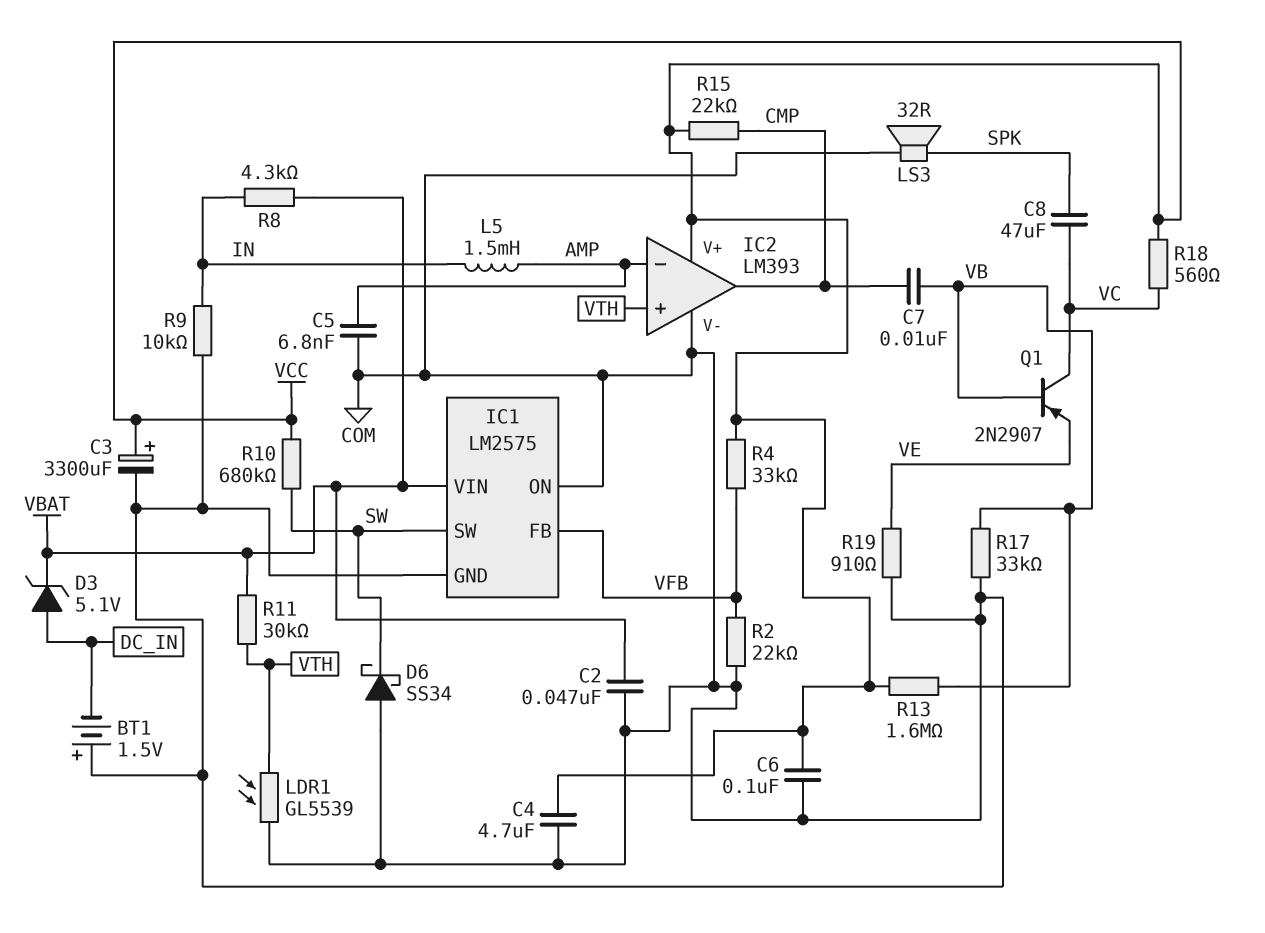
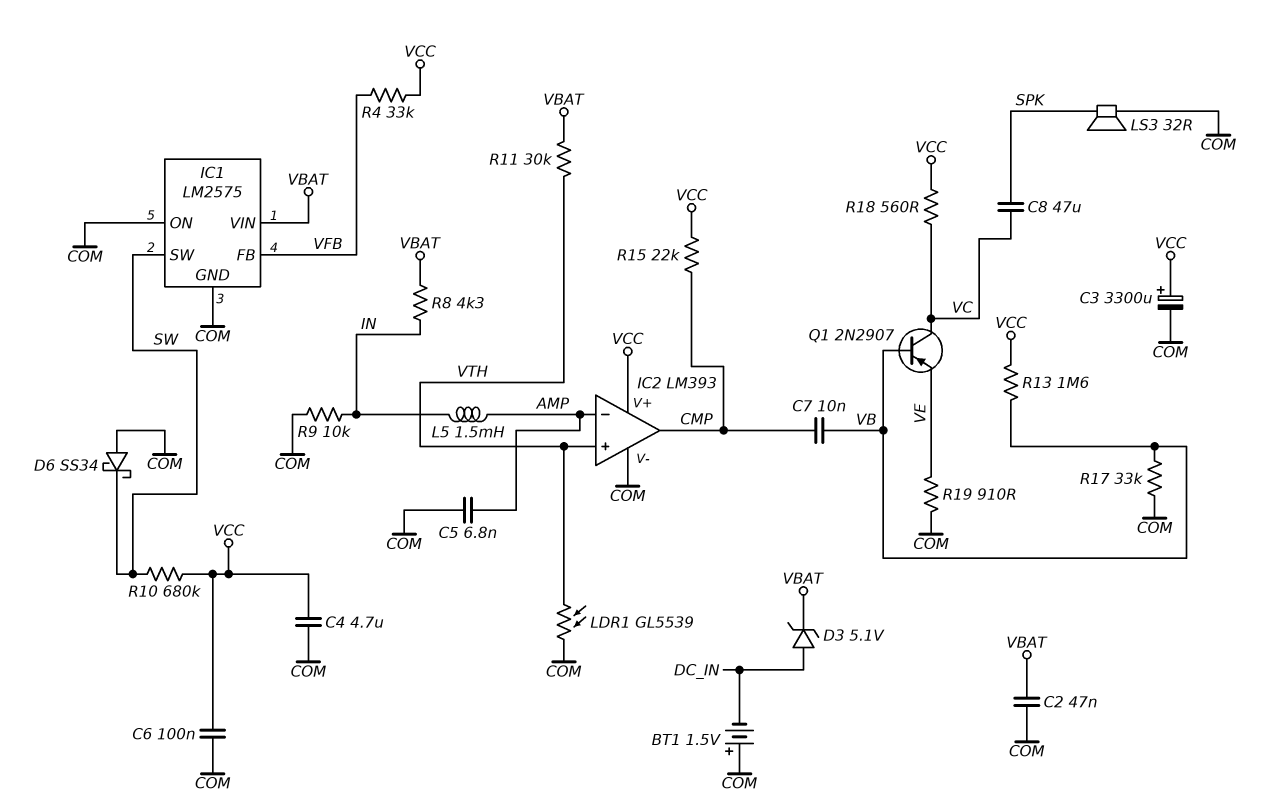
R2: 22k (COM, VFB) -> none

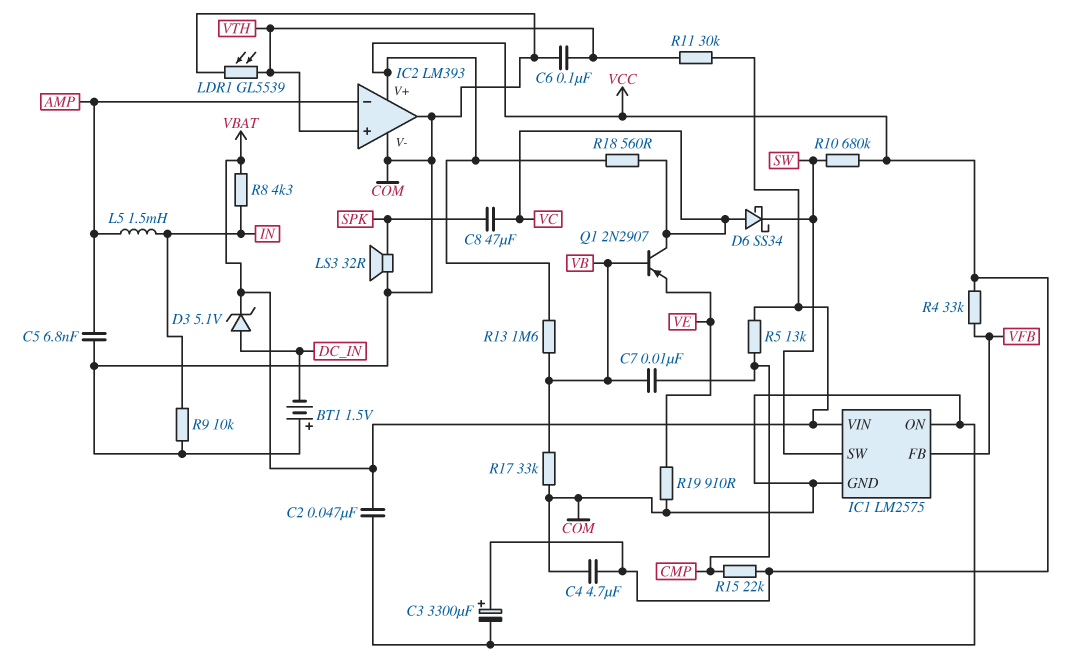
C6: 100nF (COM, VCC) -> 100nF (COM, VTH)
D6: schottky SS34 (A COM, K SW) -> schottky SS34 (A VC, K SW)
IC2 pin out: CMP -> COM
R5: none -> 13k (CMP, VBAT)

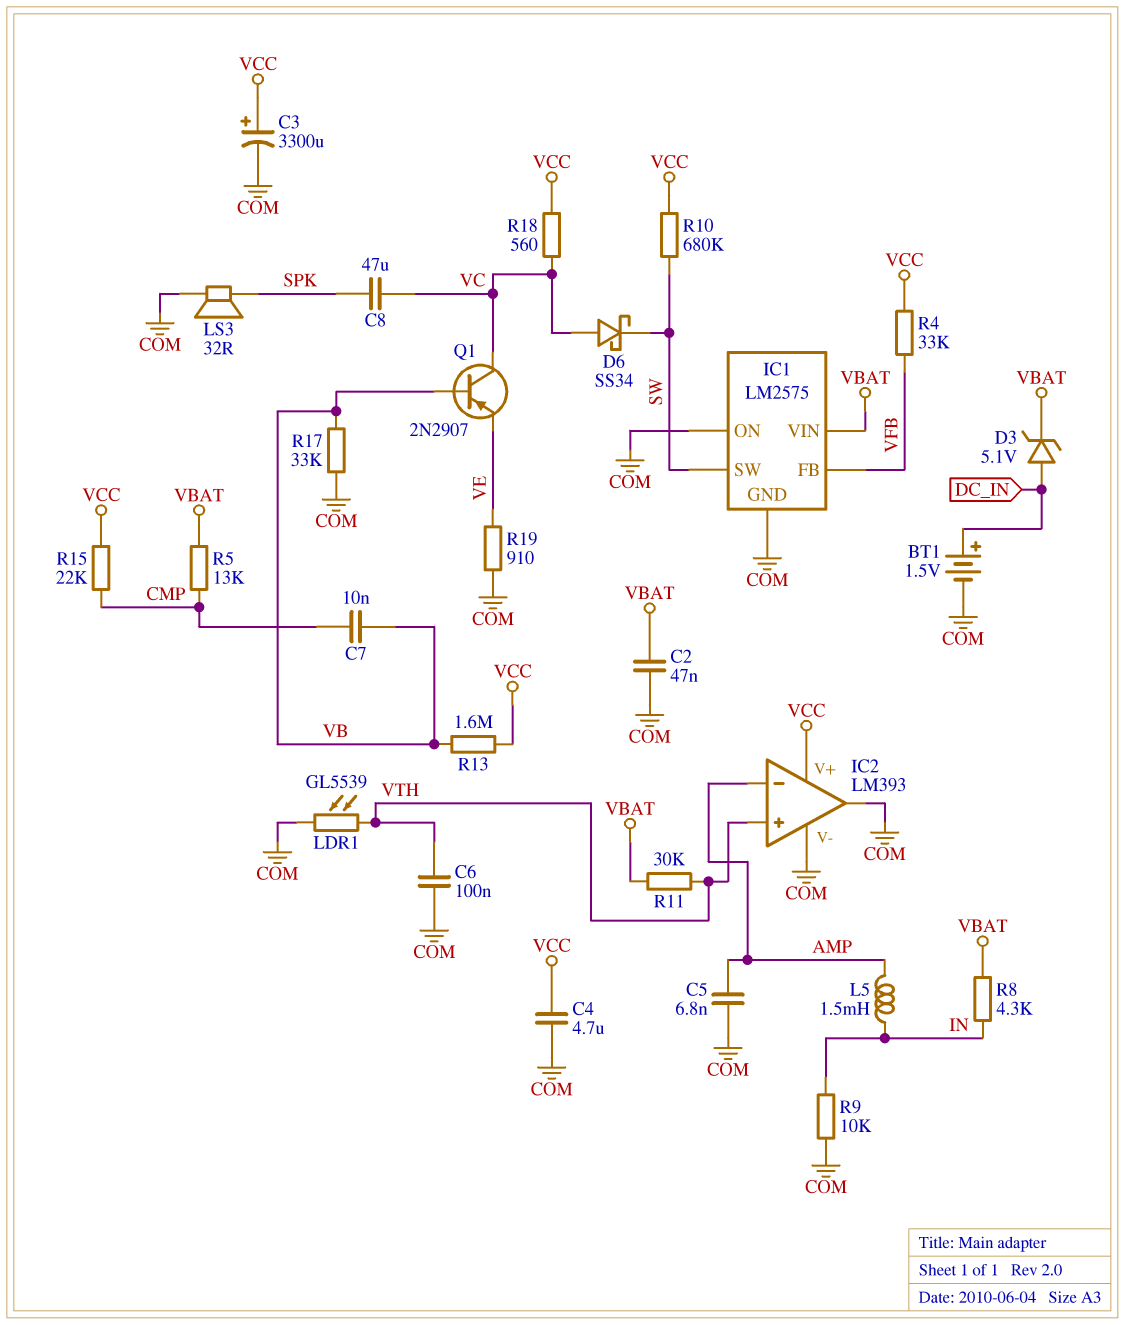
BT1: 1.5V (plus COM, minus DC_IN) -> 1.5V (plus DC_IN, minus COM)

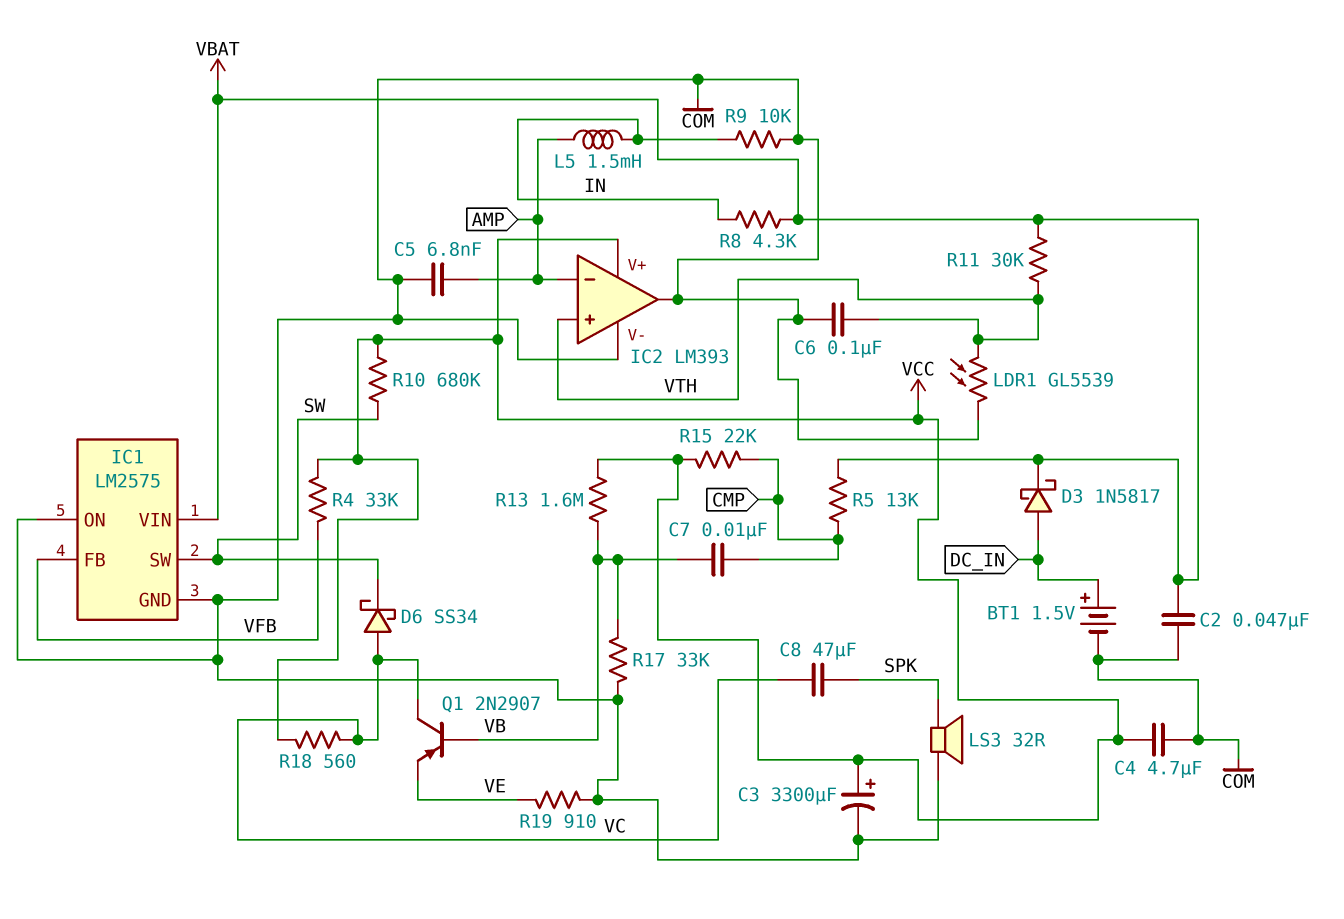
D3: zener 5.1V (A DC_IN, K VBAT) -> schottky 1N5817 (A DC_IN, K VBAT)

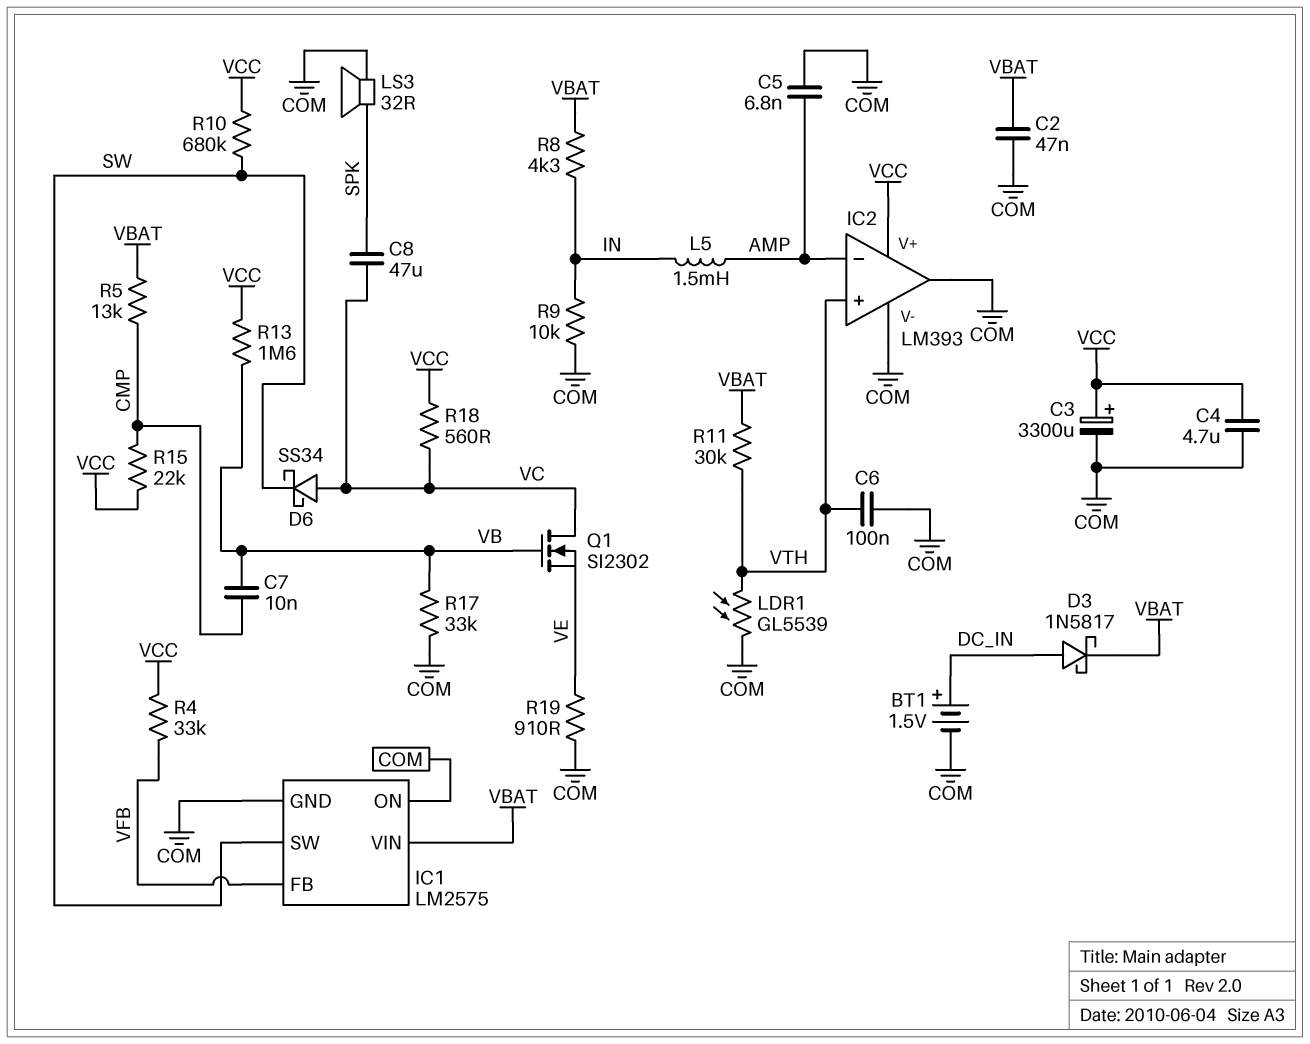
Q1: PNP 2N2907 (B VB, C VC, E VE) -> NMOS SI2302 (G VB, D VC, S VE)

